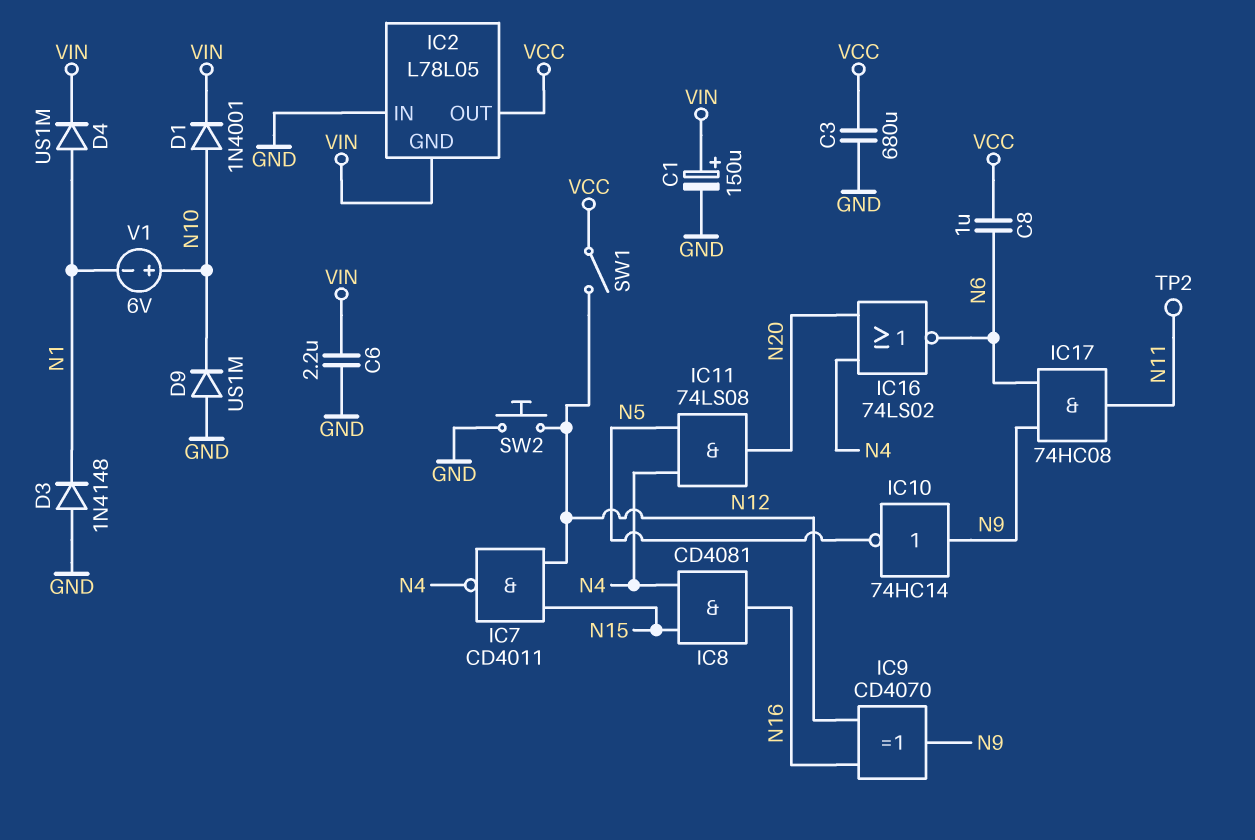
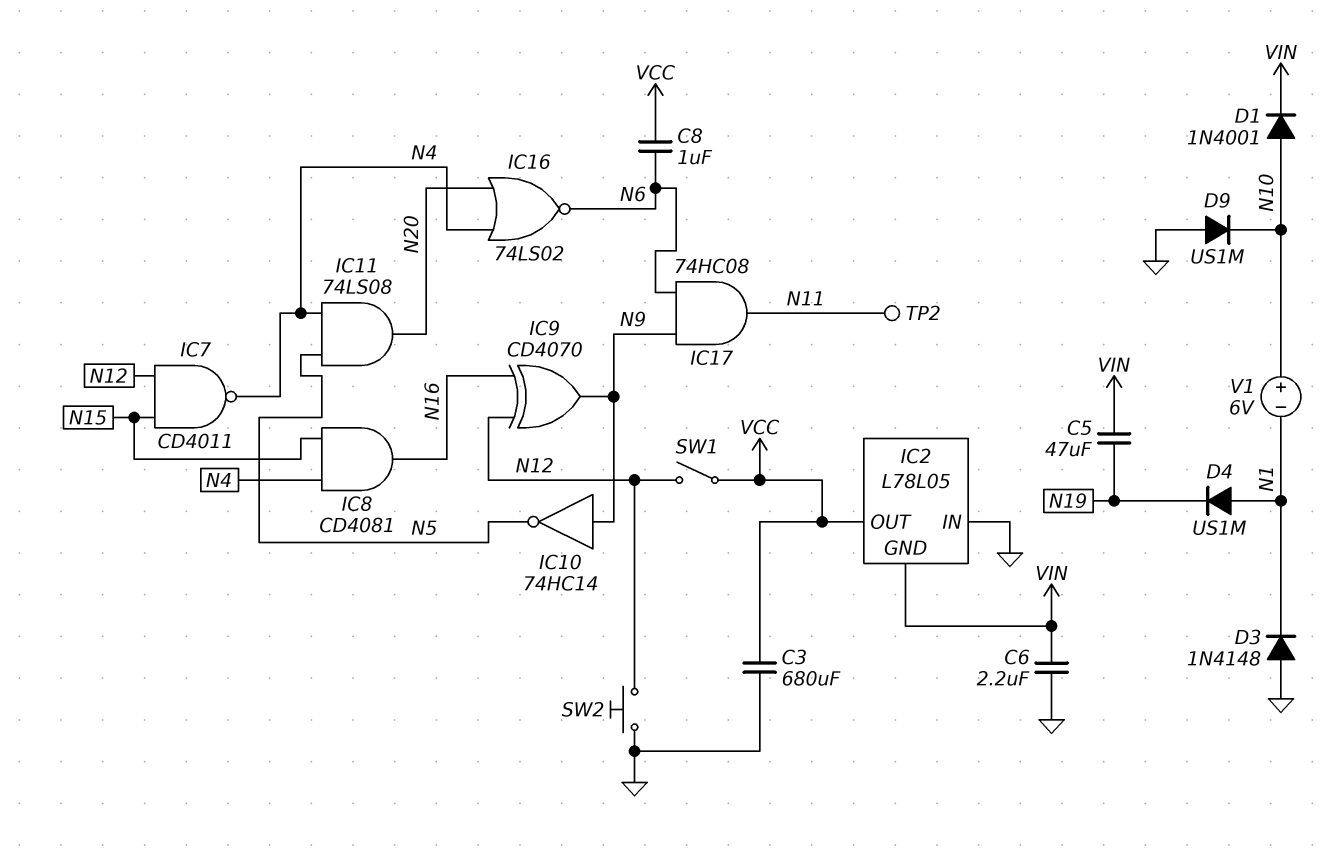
C1: 150uF (plus VIN, minus GND) -> none
C5: none -> 47uF (N19, VIN)
D4: diode US1M (A N1, K VIN) -> diode US1M (A N1, K N19)

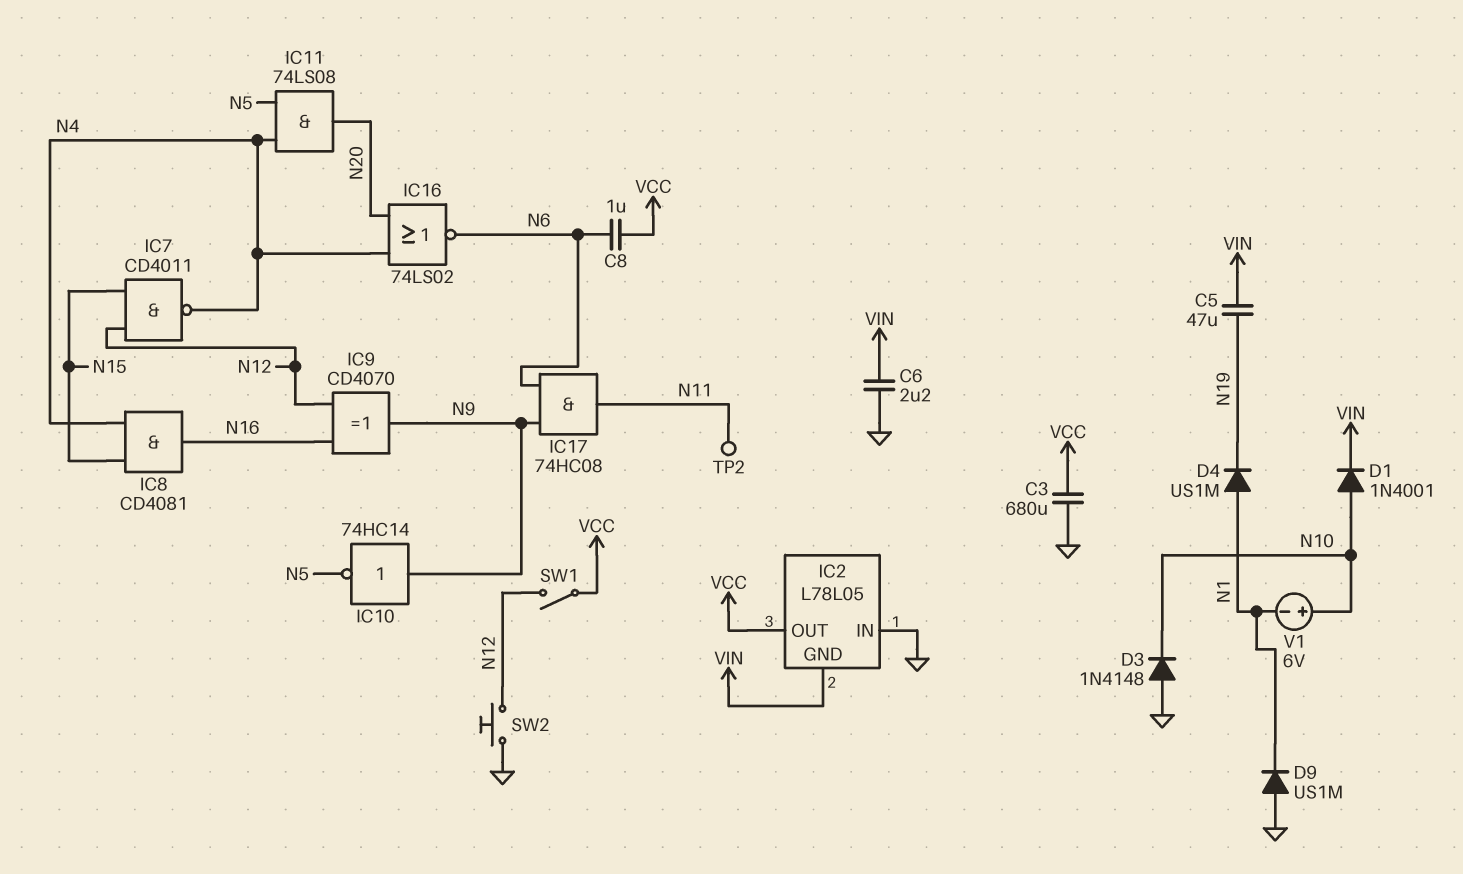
D3: diode 1N4148 (A GND, K N1) -> diode 1N4148 (A GND, K N10)
D9: diode US1M (A GND, K N10) -> diode US1M (A GND, K N1)

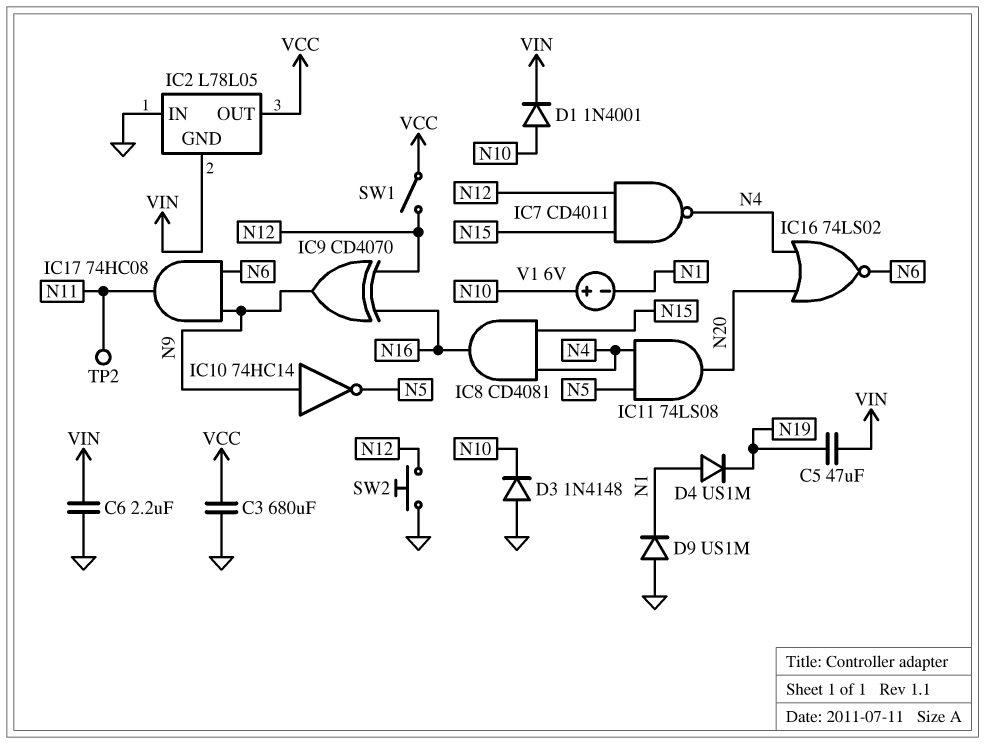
C8: 1uF (N6, VCC) -> none

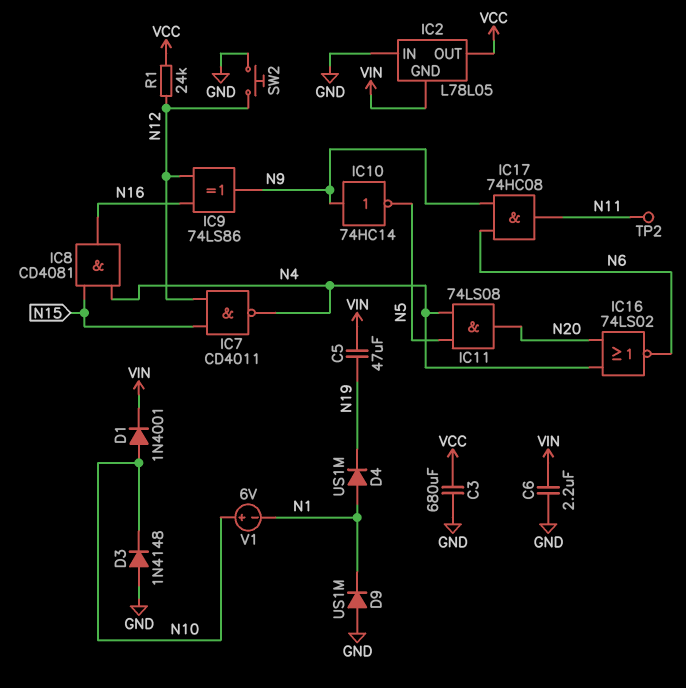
IC9: XOR CD4070 (in N12, in N16, out N9) -> XOR 74LS86 (in N12, in N16, out N9)
R1: none -> 24k (N12, VCC)
SW1: switch (N12, VCC) -> none

